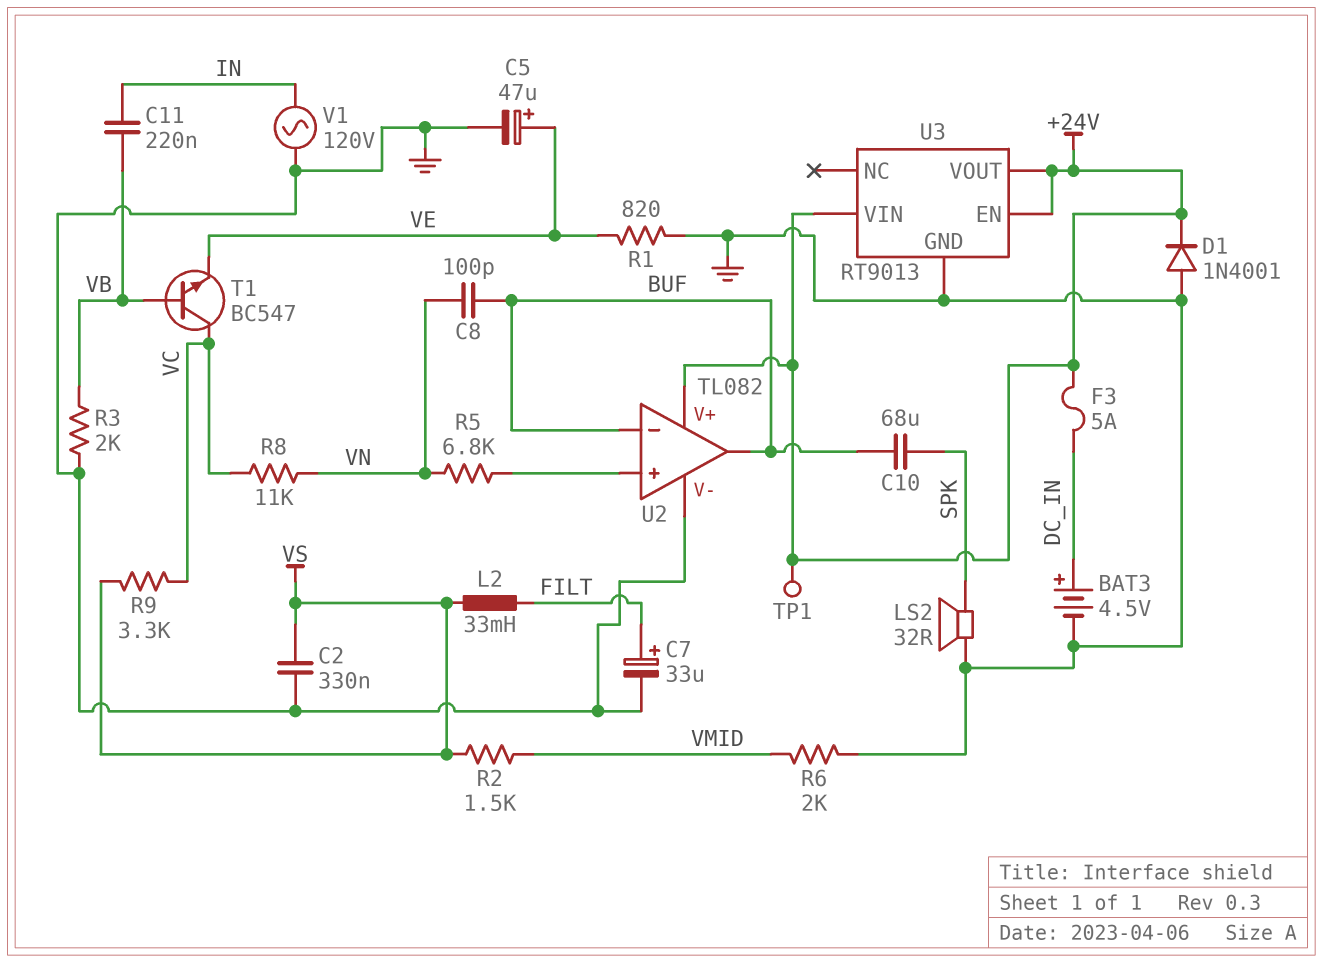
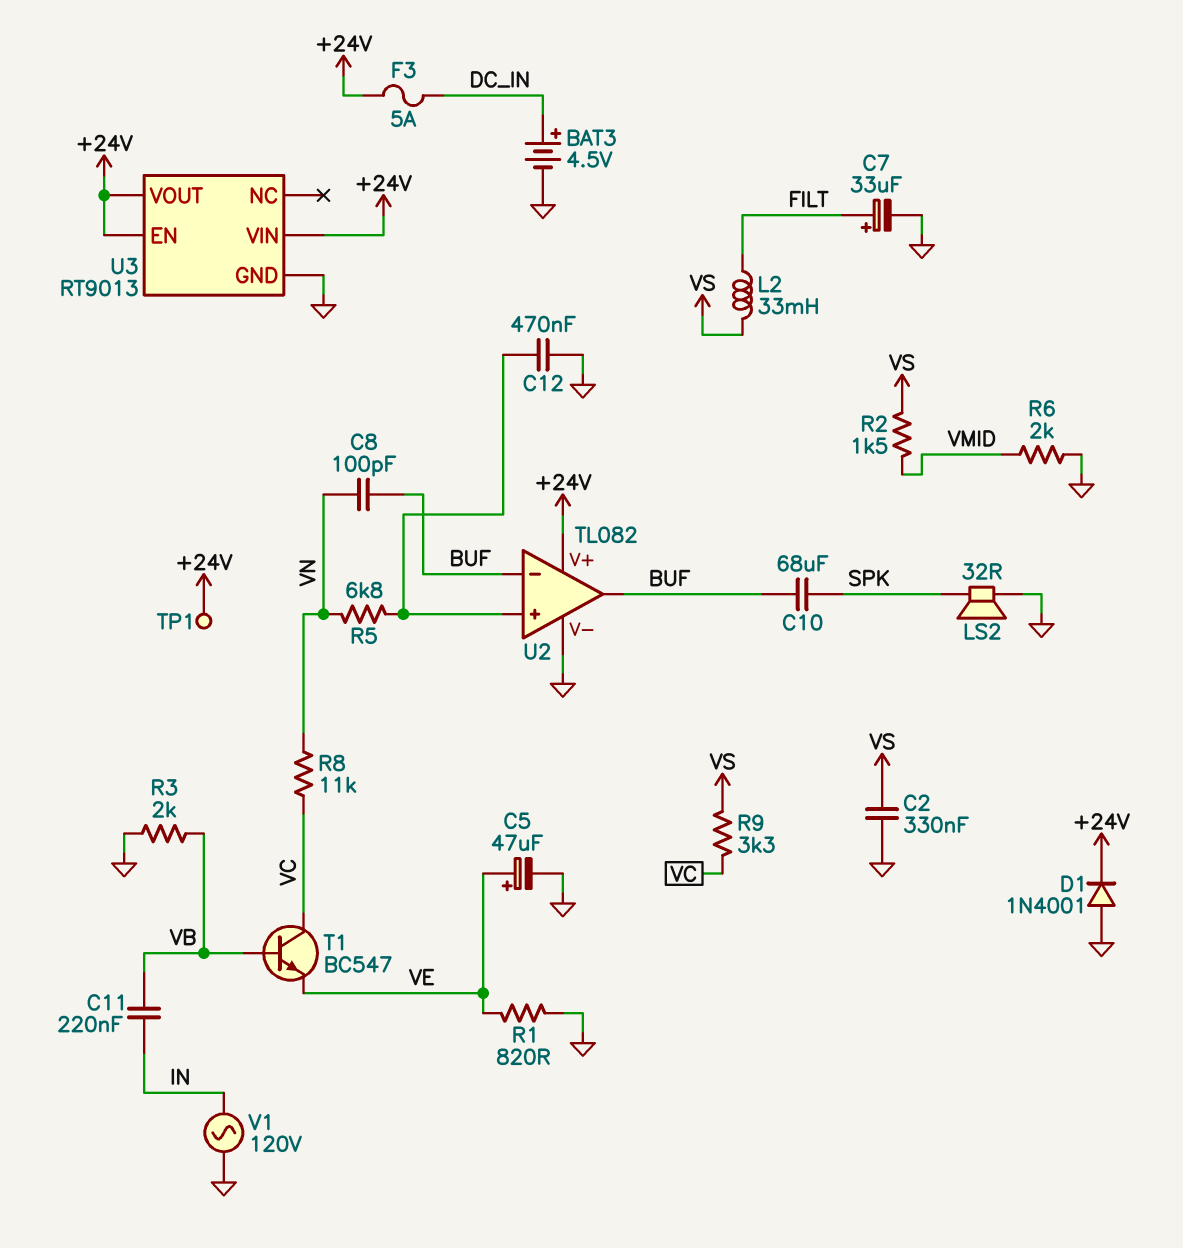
C12: none -> 470nF (GND, U2/in+)

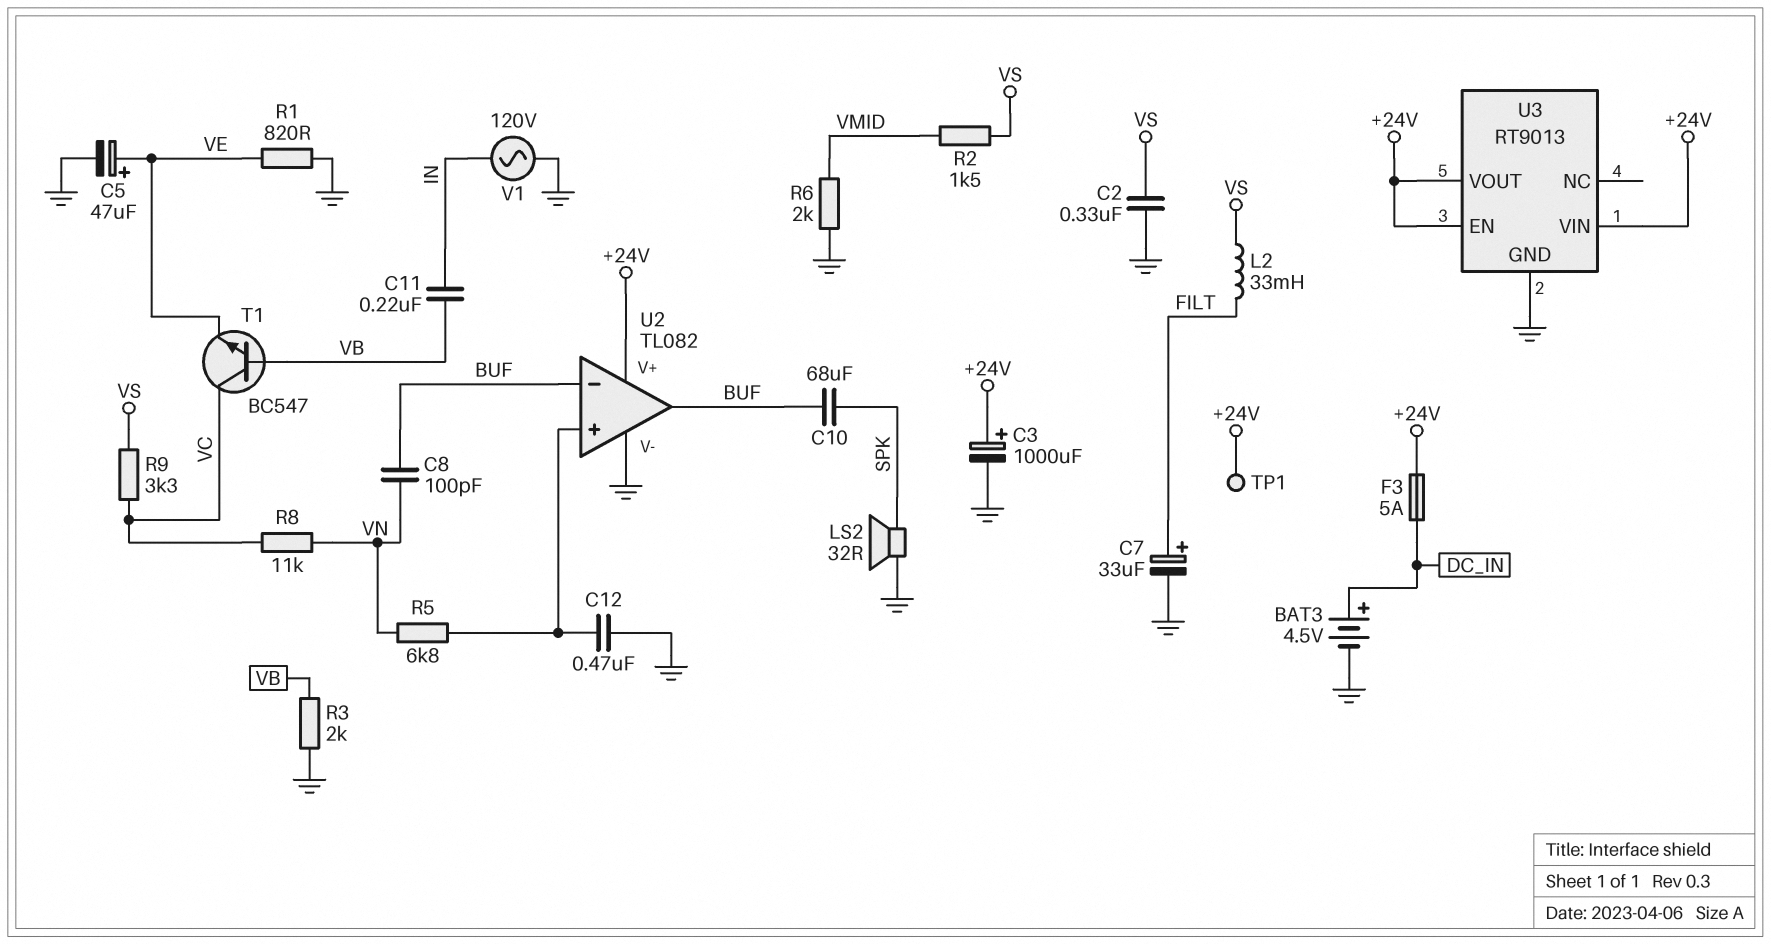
C3: none -> 1000uF (plus +24V, minus GND)
D1: diode 1N4001 (A GND, K +24V) -> none

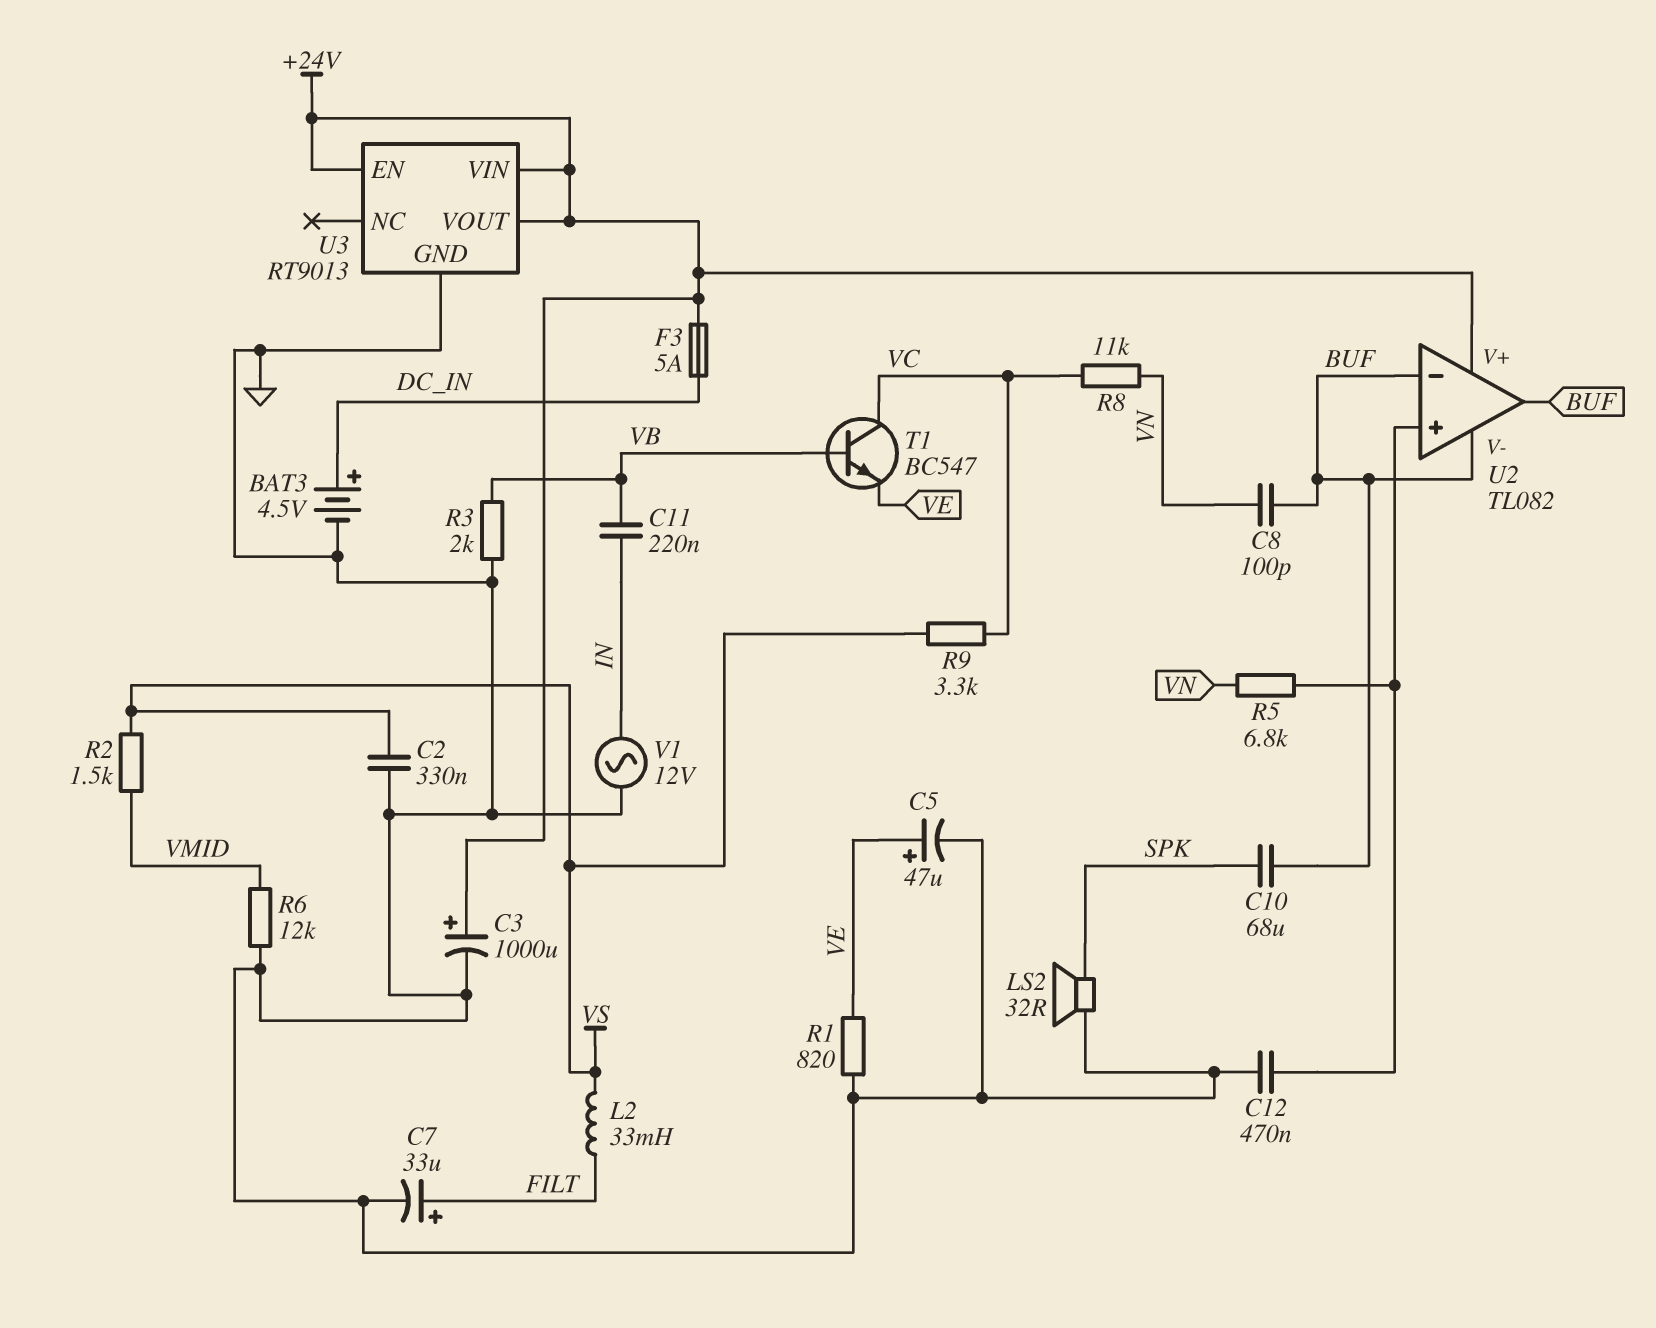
R6: 2k (GND, VMID) -> 12k (GND, VMID)
TP1: test point (+24V) -> none
U2 pin V-: GND -> BUF
V1: AC 120V (GND, IN) -> AC 12V (GND, IN)

